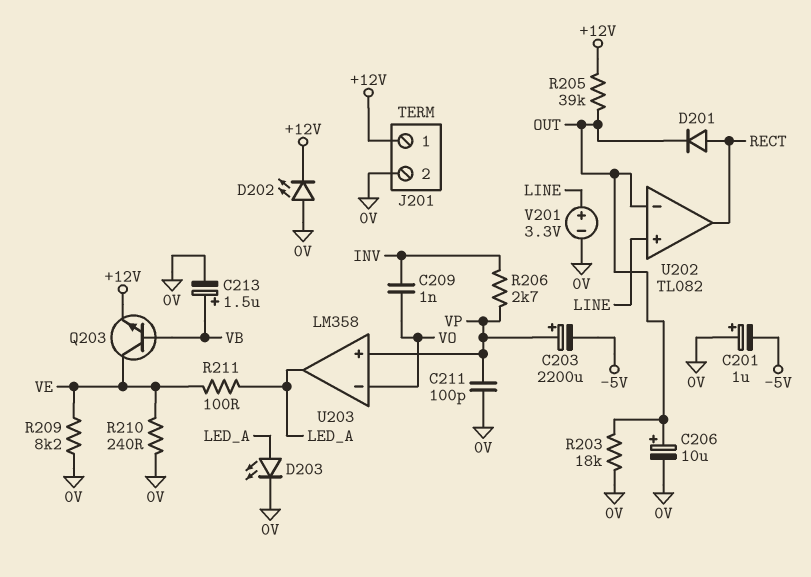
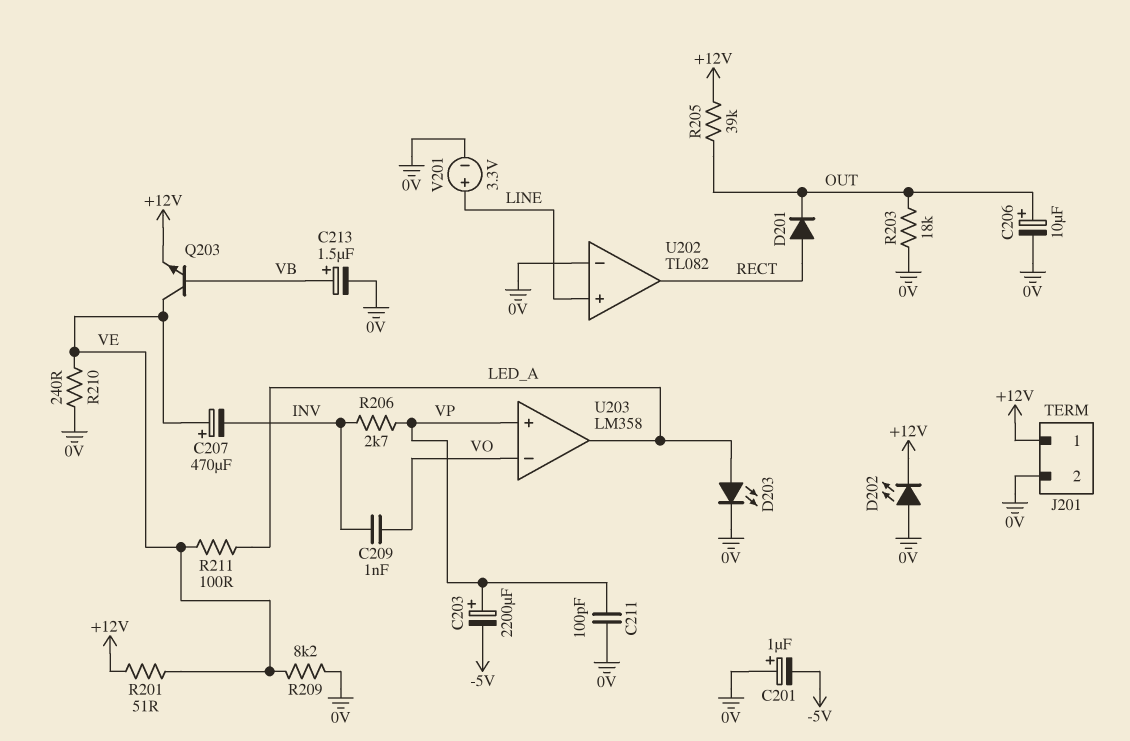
C207: none -> 470uF (plus VE, minus INV)
R201: none -> 51 (+12V, VE)
U202 pin in-: OUT -> 0V

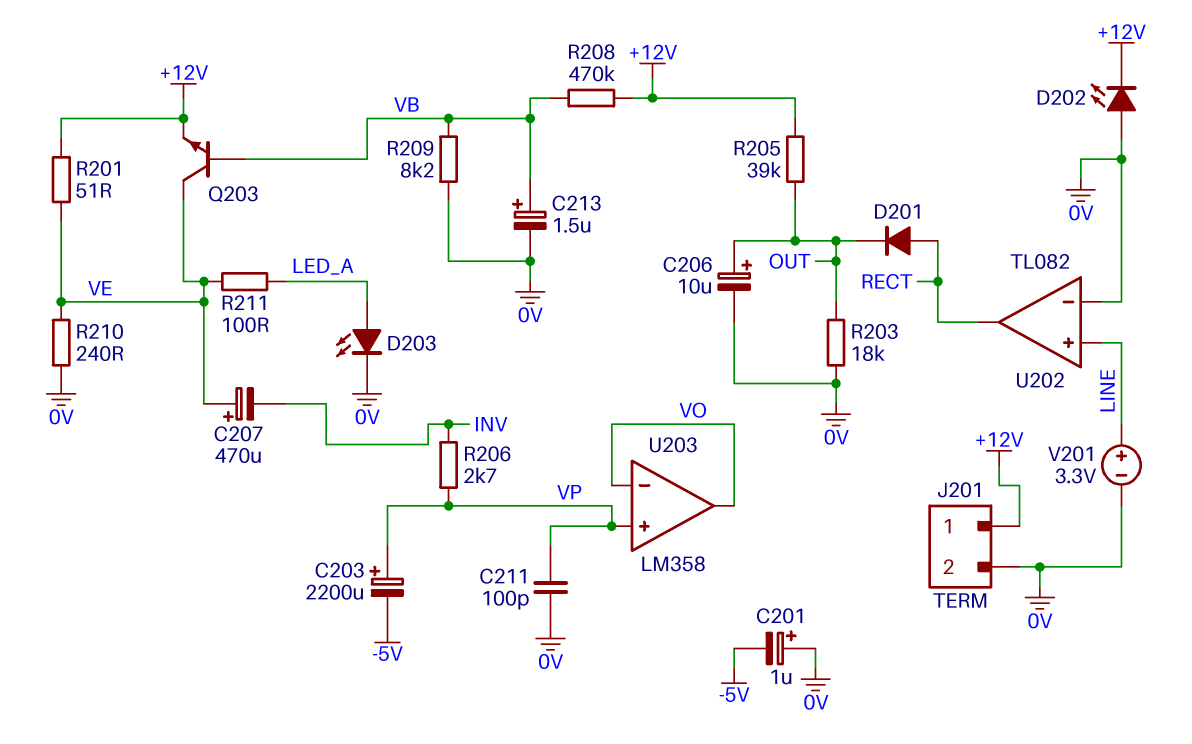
C209: 1nF (INV, VO) -> none
R208: none -> 470k (+12V, VB)
R209: 8.2k (0V, VE) -> 8.2k (0V, VB)
U203 pin out: LED_A -> VO

